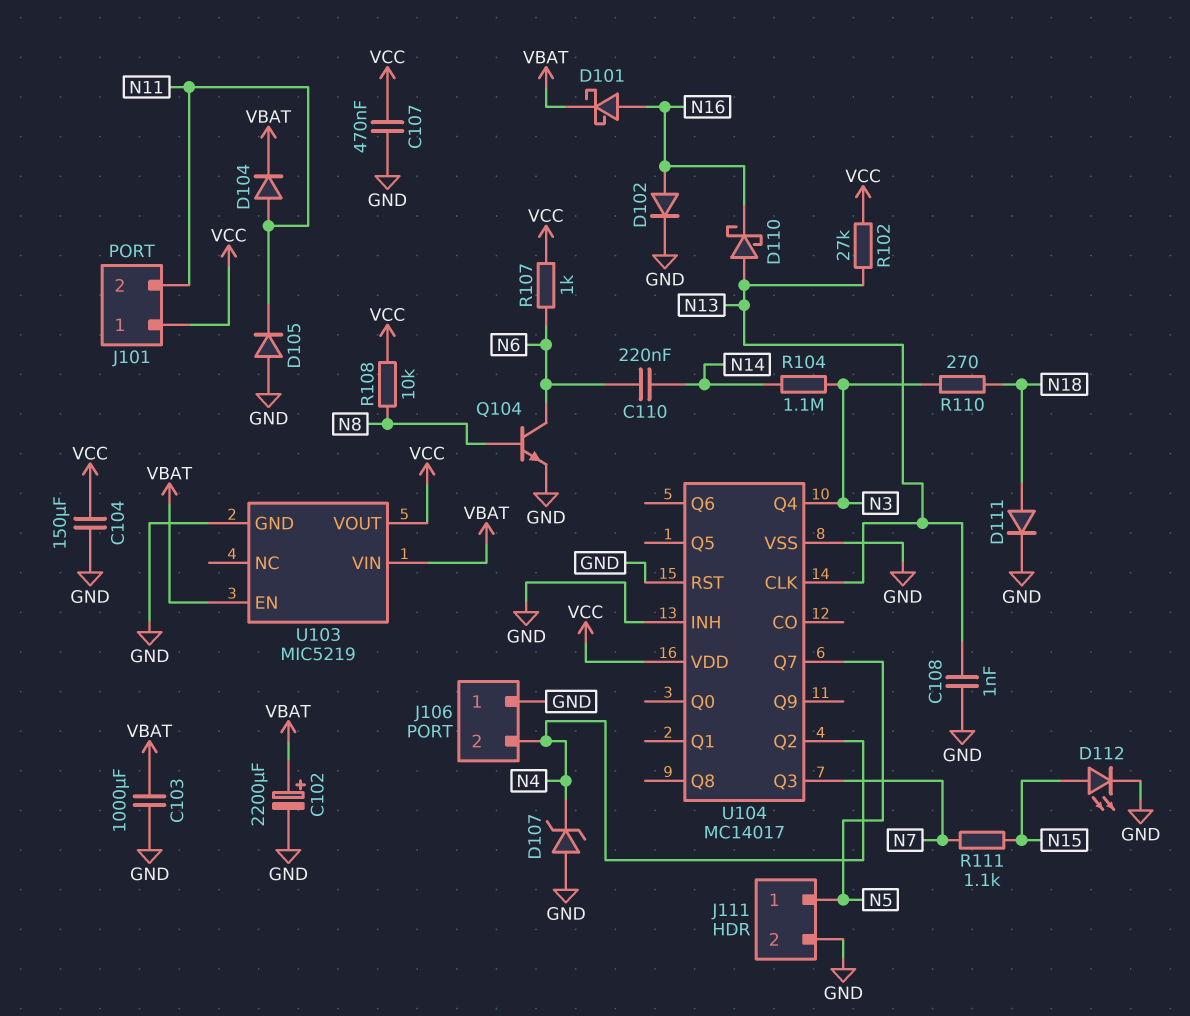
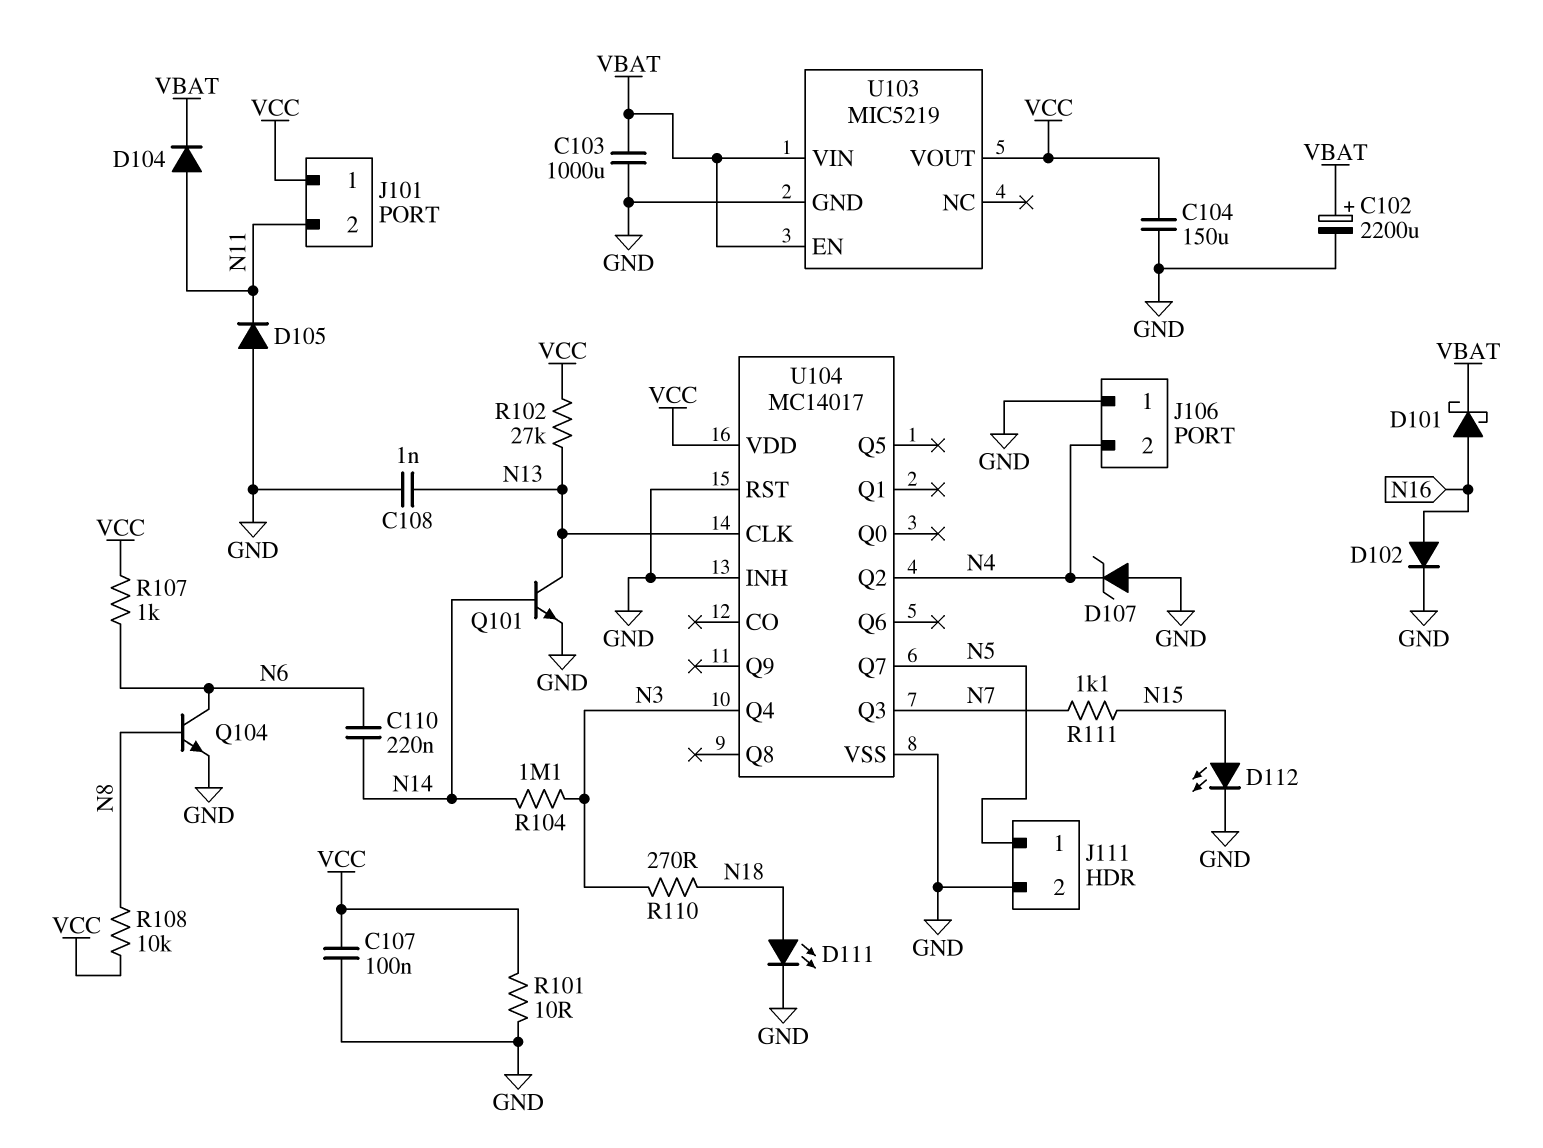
C107: 470nF (GND, VCC) -> 100nF (GND, VCC)
D110: schottky (A N13, K N16) -> none
D111: diode (A N18, K GND) -> LED (A N18, K GND)
Q101: none -> NPN (B N14, C N13, E GND)
R101: none -> 10 (GND, VCC)

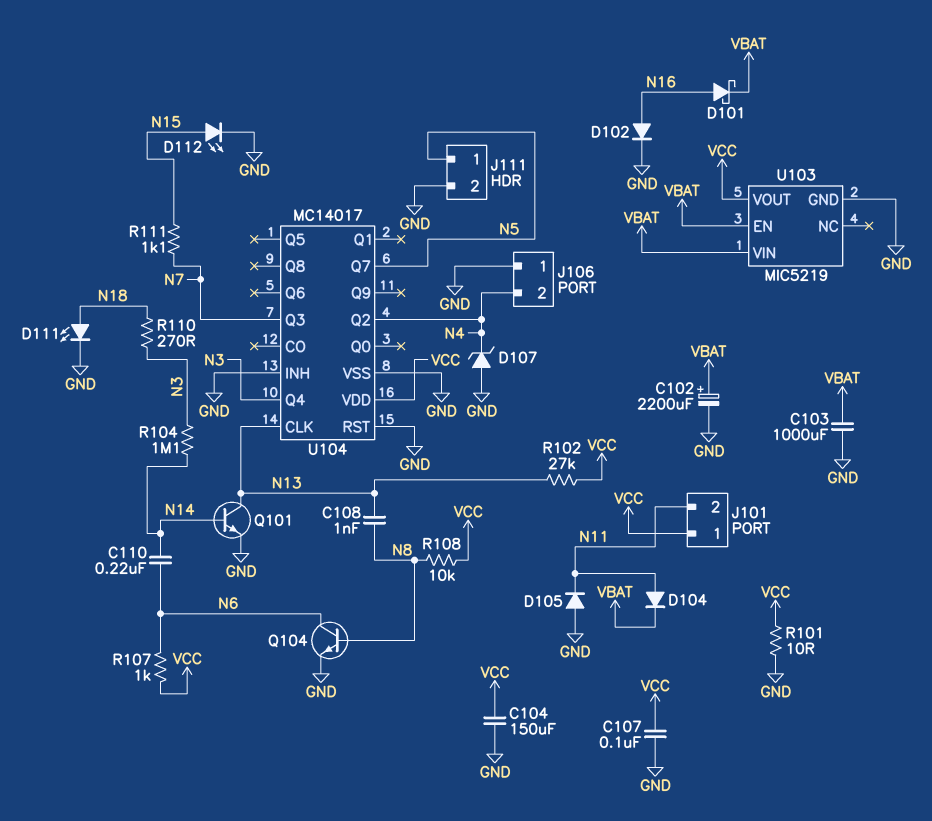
C108: 1nF (GND, N13) -> 1nF (N8, N13)

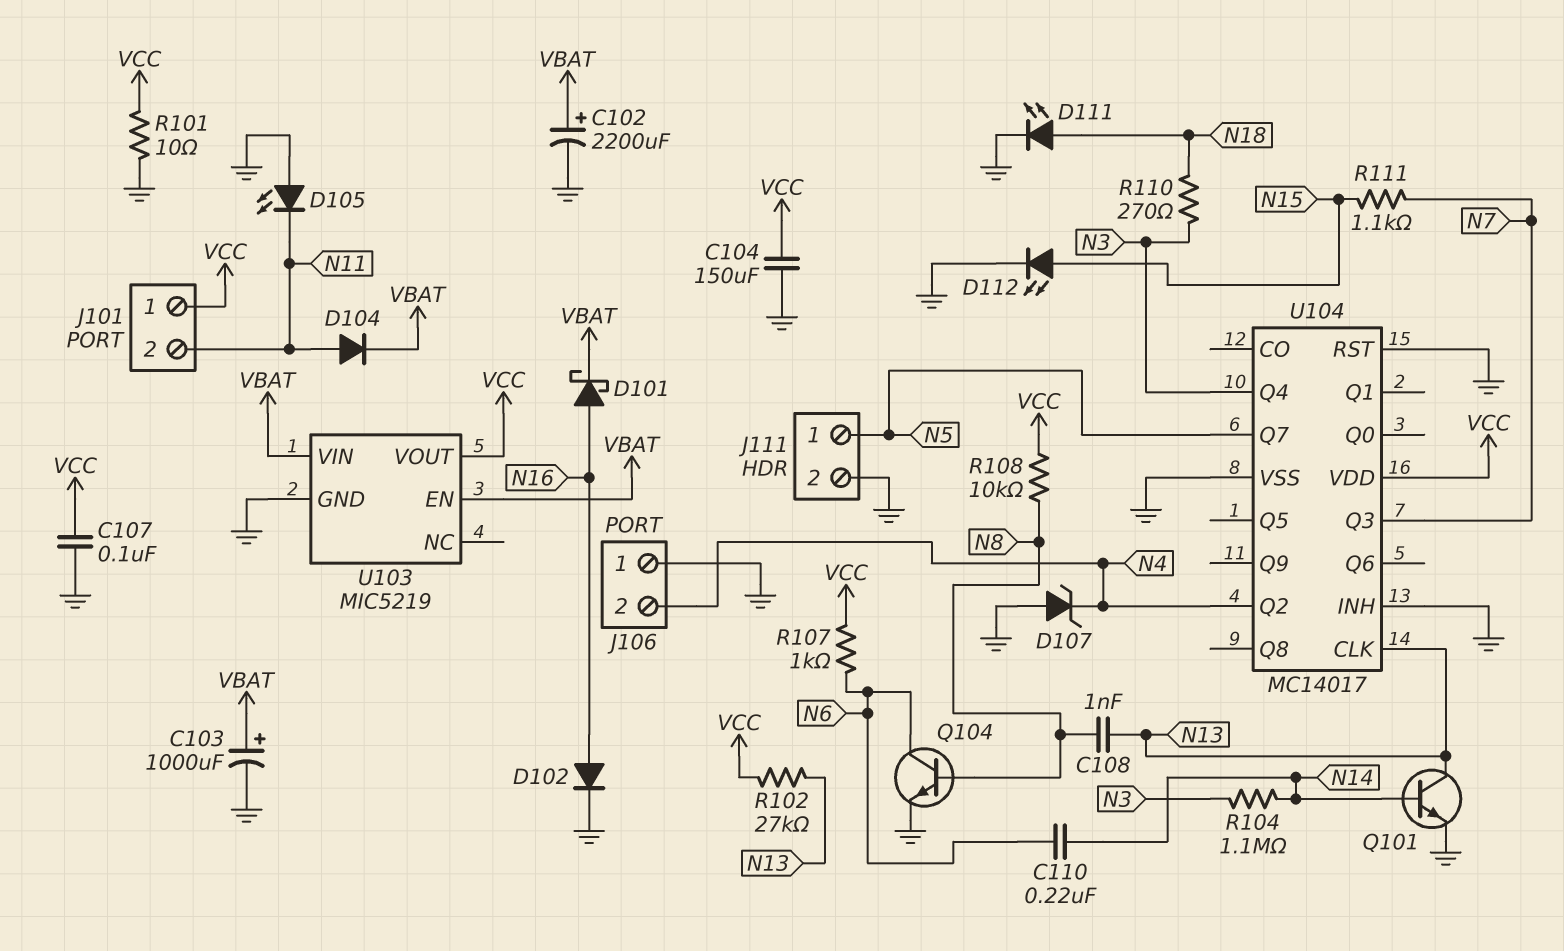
C103: 1000uF (GND, VBAT) -> 1000uF (plus VBAT, minus GND)
D105: diode (A GND, K N11) -> LED (A GND, K N11)

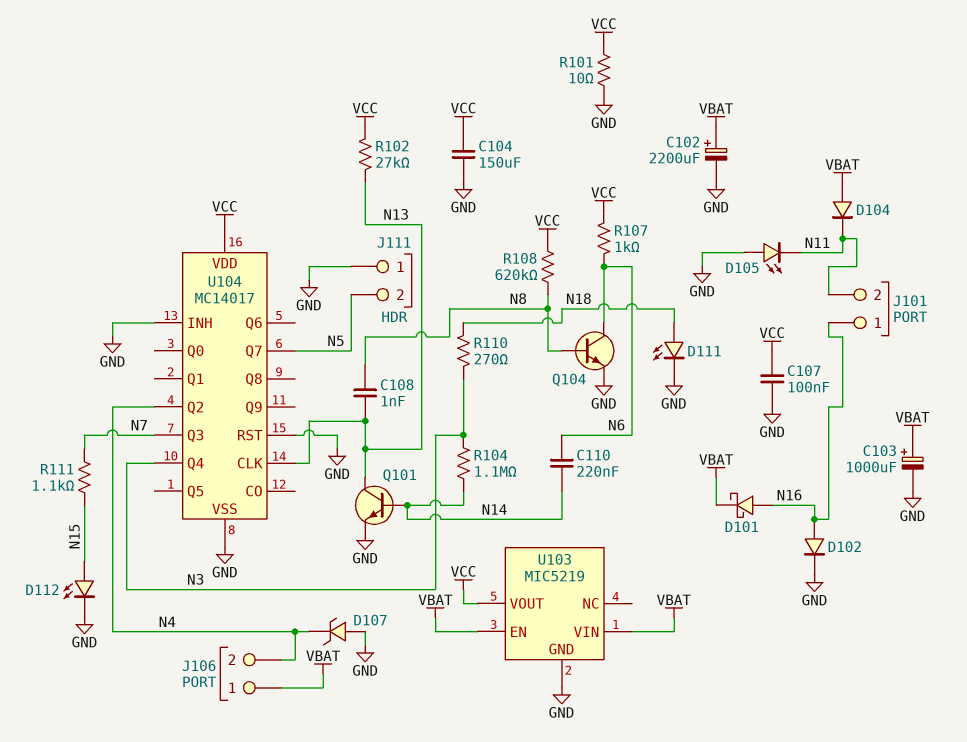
D104: diode (A N11, K VBAT) -> diode (A VBAT, K N11)
J101 pin 1: VCC -> N16
J106 pin 1: GND -> VBAT
J111 pin 1: N5 -> GND
J111 pin 2: GND -> N5
R108: 10k (N8, VCC) -> 620k (N8, VCC)

